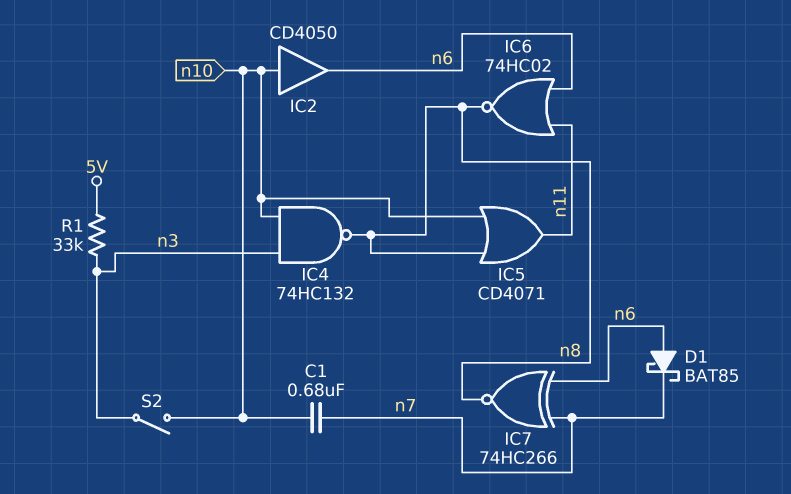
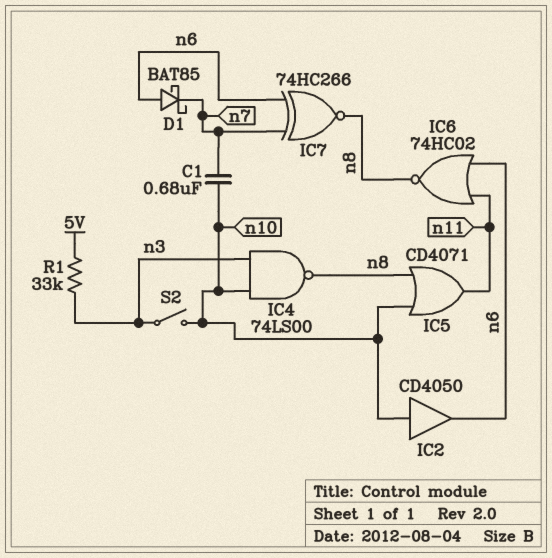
IC4: NAND 74HC132 (in n3, in n10, out n8) -> NAND 74LS00 (in n3, in n10, out n8)

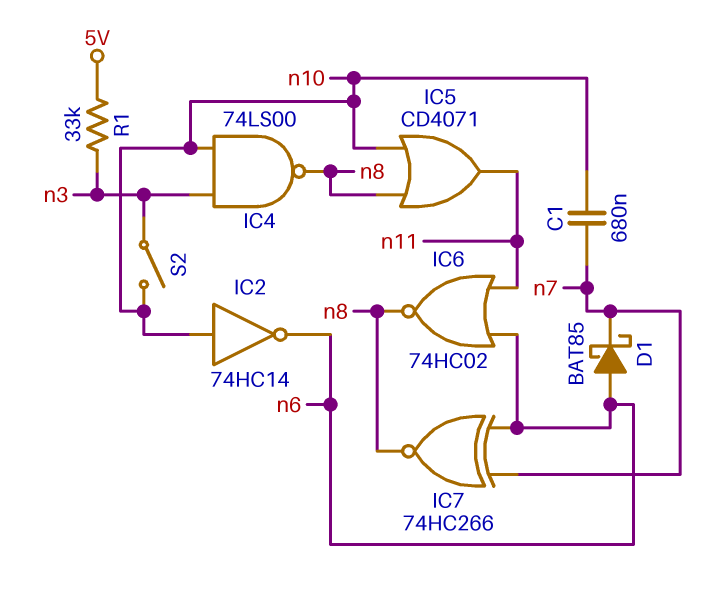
IC2: buffer CD4050 (in n10, out n6) -> NOT 74HC14 (in n10, out n6)

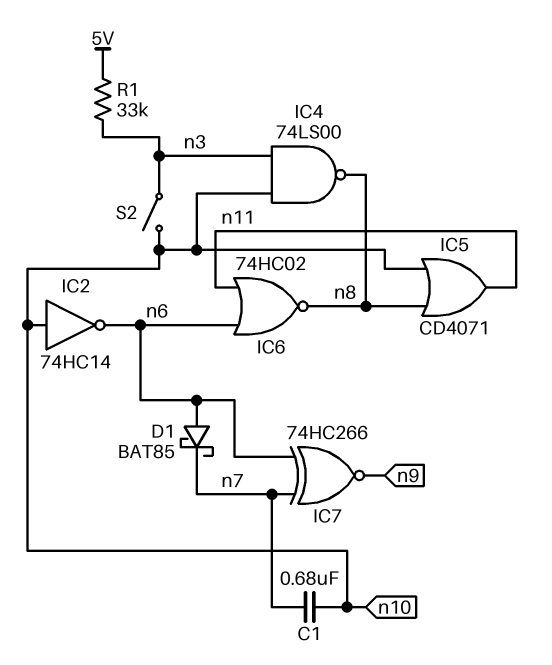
IC7: XNOR 74HC266 (in n6, in n7, out n8) -> XNOR 74HC266 (in n6, in n7, out n9)

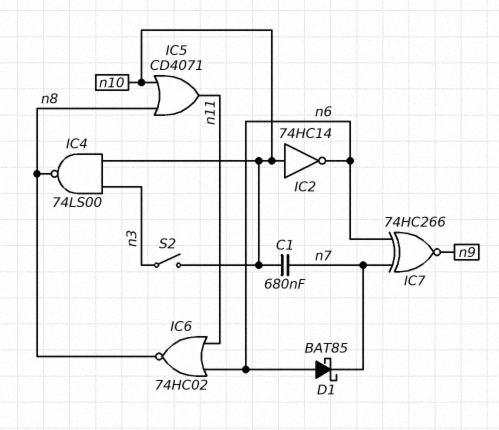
R1: 33k (5V, n3) -> none

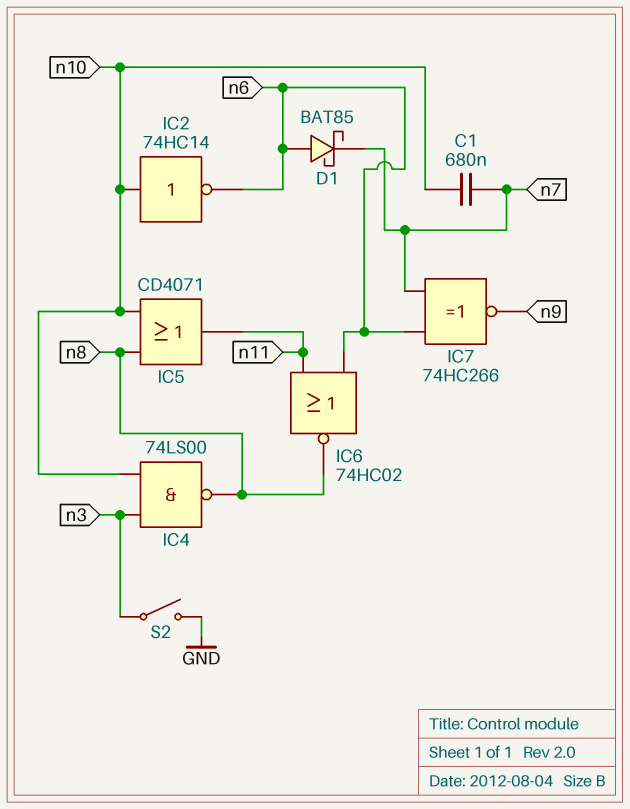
S2: switch (n3, n10) -> switch (GND, n3)

